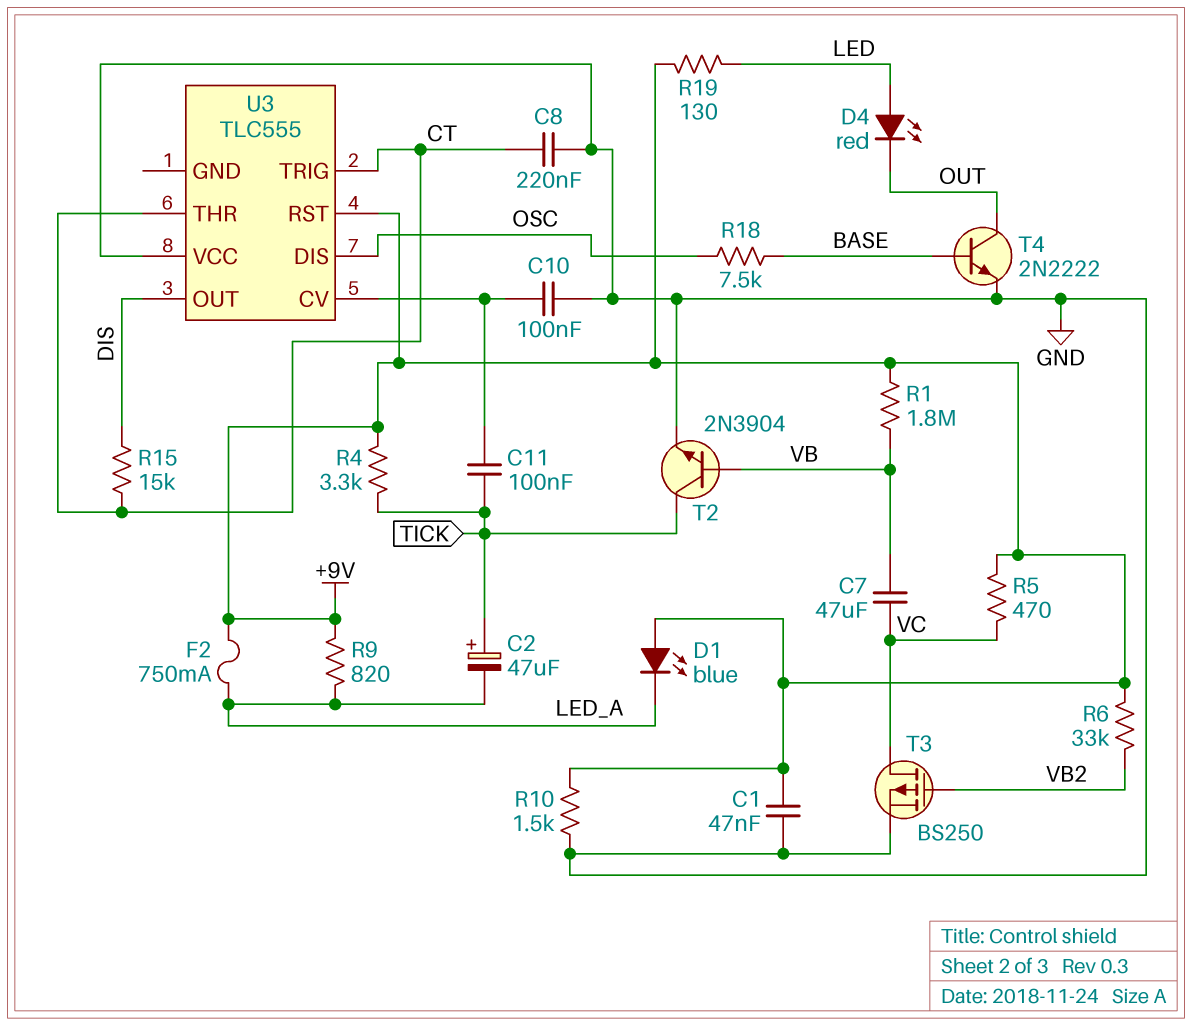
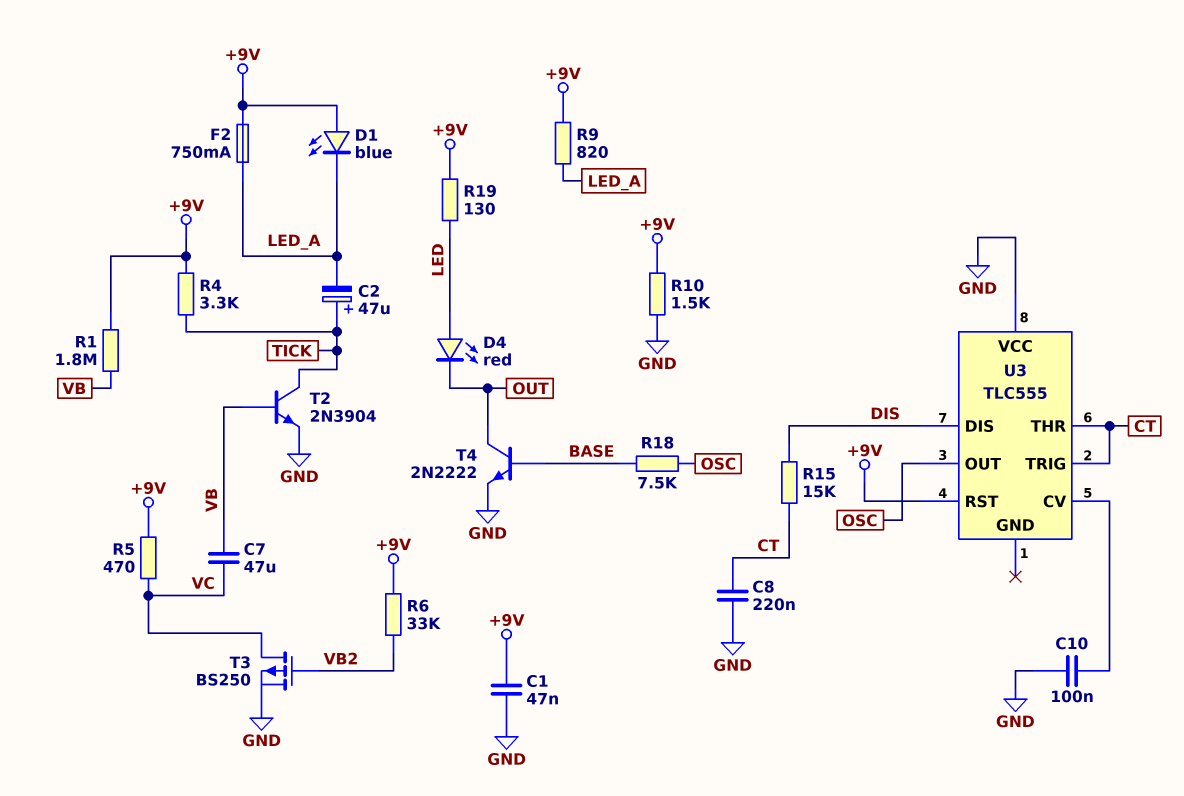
C11: 100nF (TICK, U3/CV) -> none
U3 pin DIS: OSC -> DIS
U3 pin OUT: DIS -> OSC

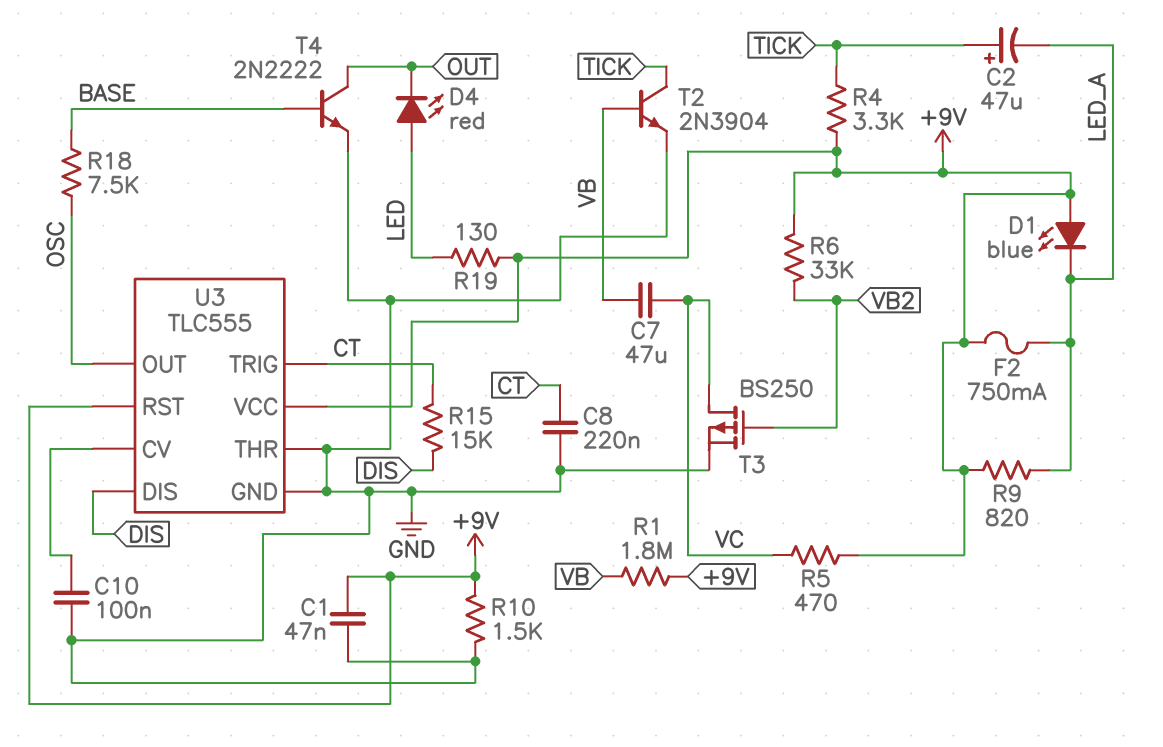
U3 pin GND: none -> GND
U3 pin THR: CT -> GND
U3 pin VCC: GND -> +9V

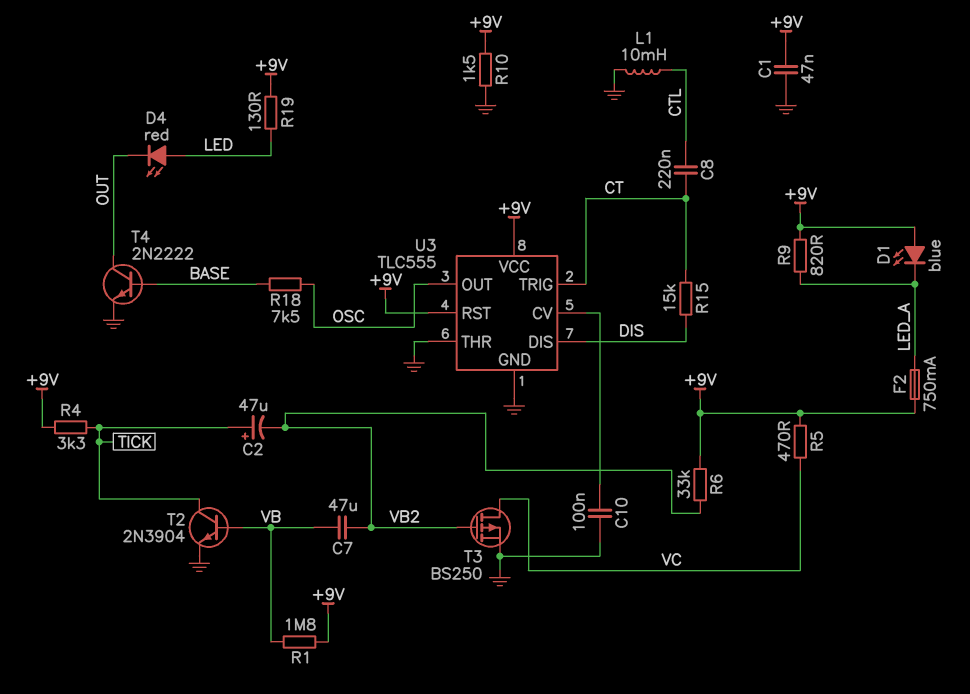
C2: 47uF (plus TICK, minus LED_A) -> 47uF (plus TICK, minus VB2)
C7: 47uF (VB, VC) -> 47uF (VB, VB2)
C8: 220nF (CT, GND) -> 220nF (CT, CTL)
L1: none -> 10mH (CTL, GND)

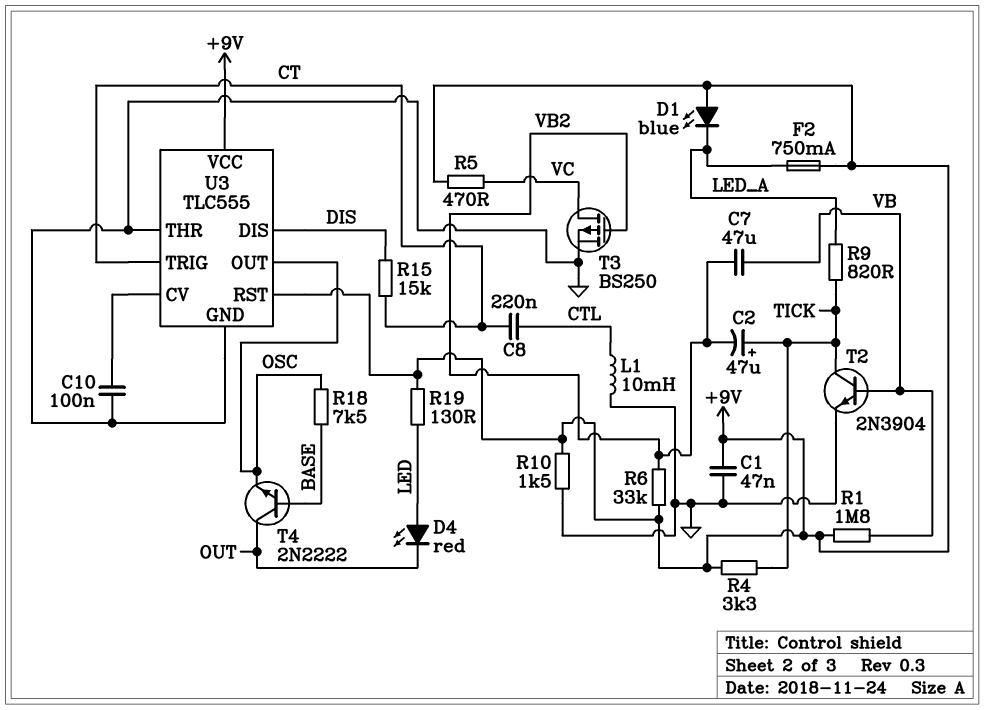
R9: 820 (+9V, LED_A) -> 820 (LED_A, TICK)
T4: NPN 2N2222 (B BASE, C OUT, E GND) -> NPN 2N2222 (B BASE, C OUT, E OSC)

